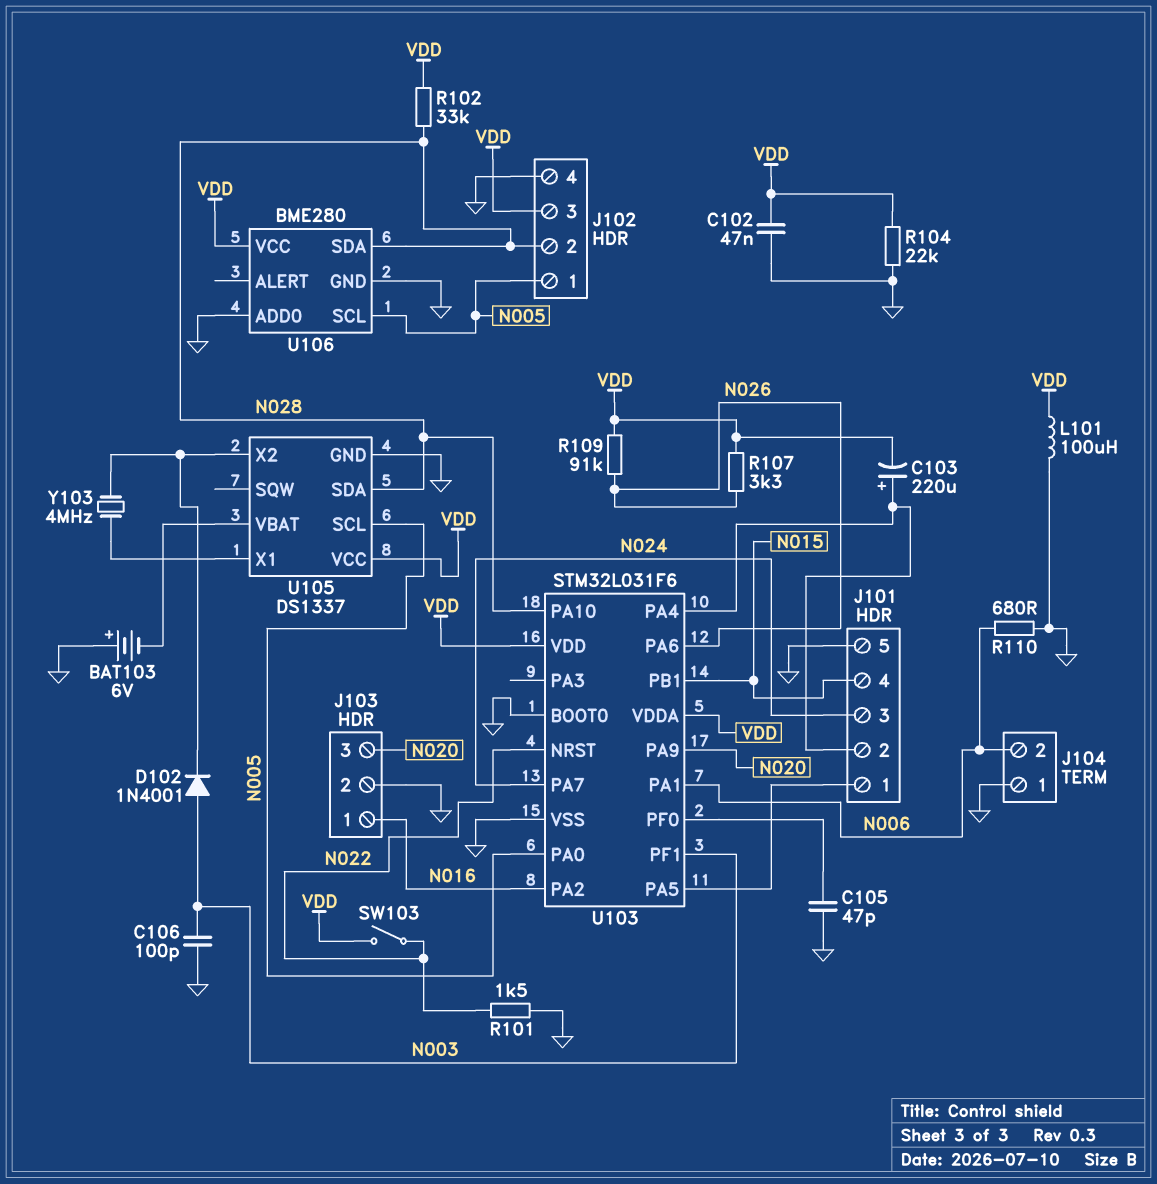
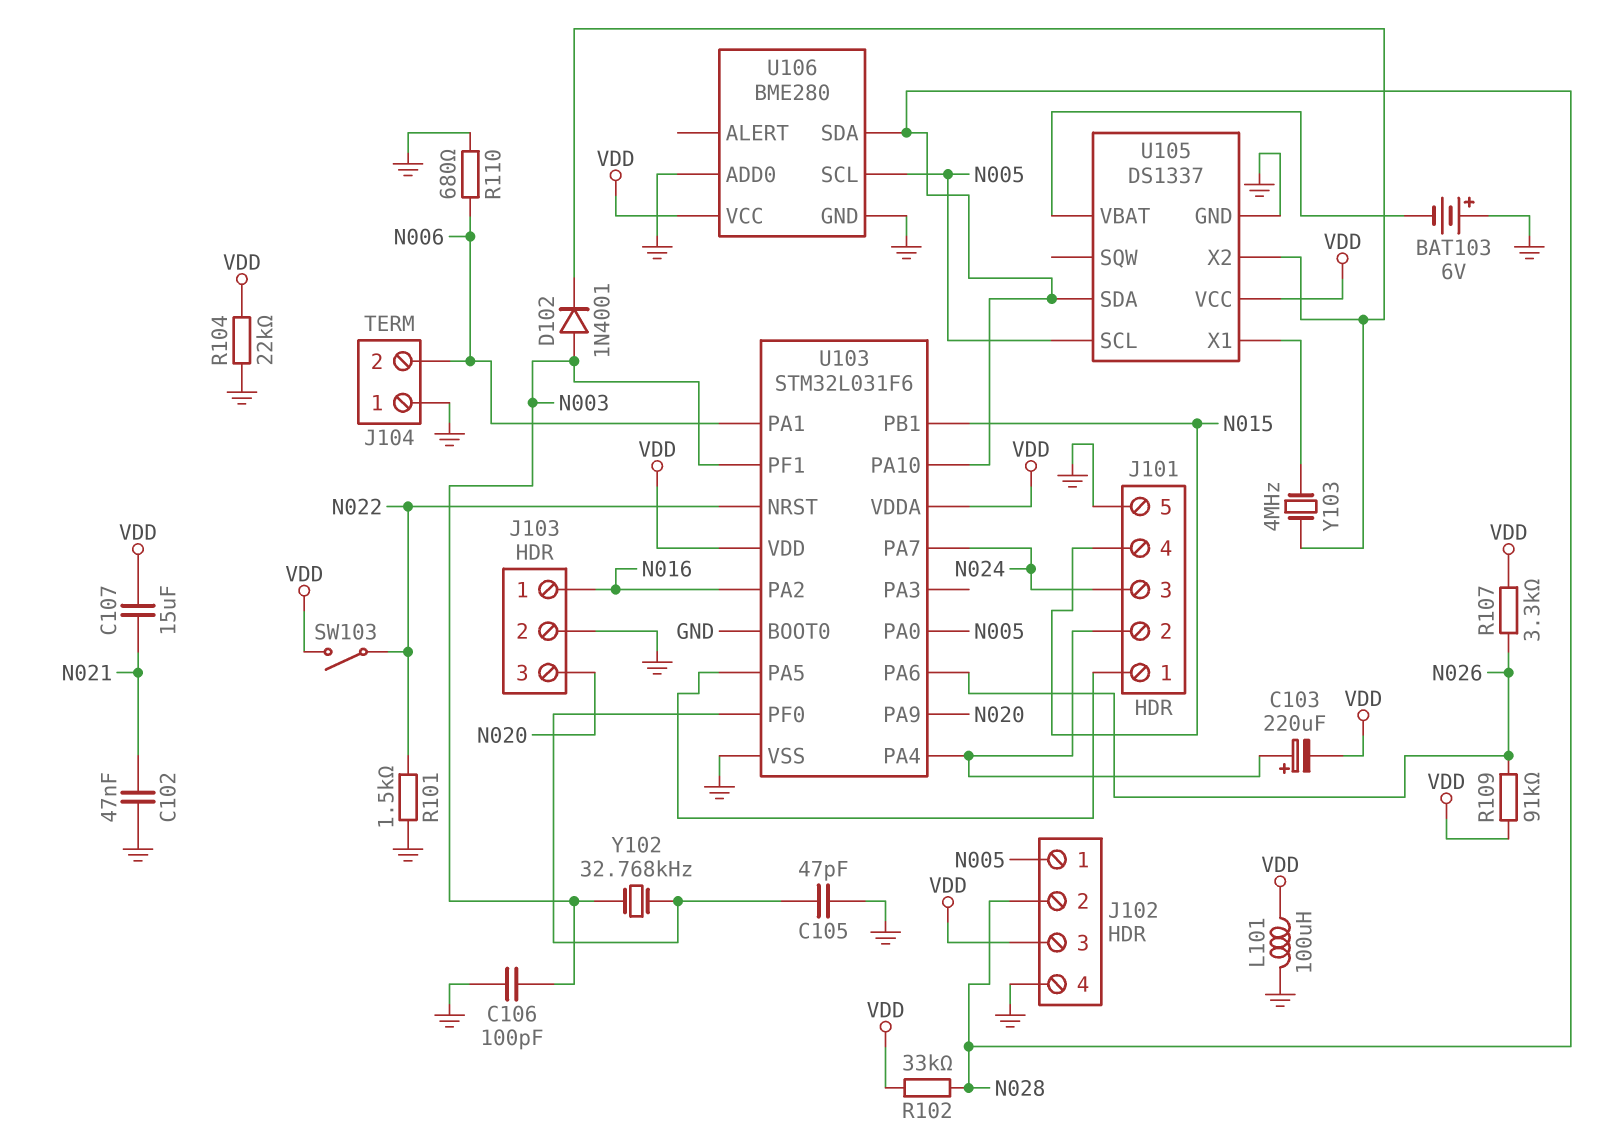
C102: 47nF (GND, VDD) -> 47nF (GND, N021)
C107: none -> 15uF (N021, VDD)
Y102: none -> 32.768kHz (N003, U103/PF0)

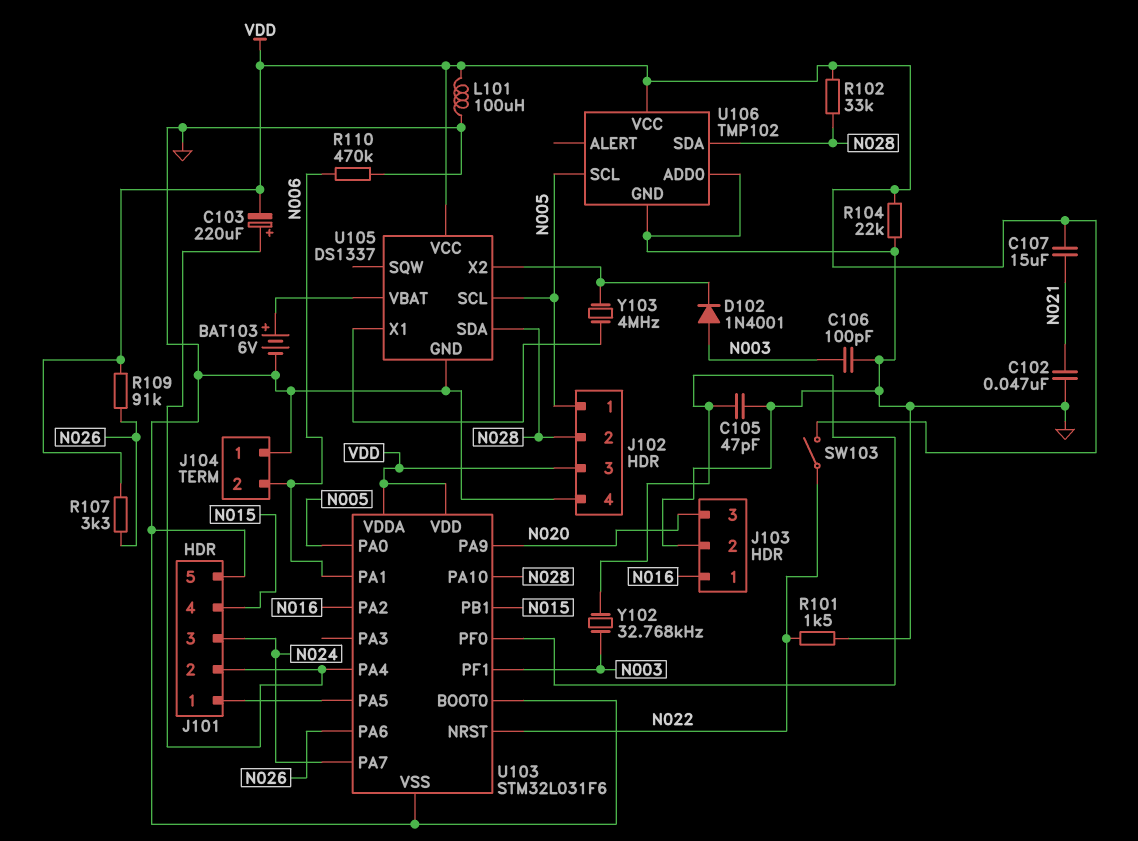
BAT103: 6V (plus GND, minus U105/VBAT) -> 6V (plus U105/VBAT, minus GND)
R110: 680 (GND, N006) -> 470k (GND, N006)
U106: BME280 -> TMP102

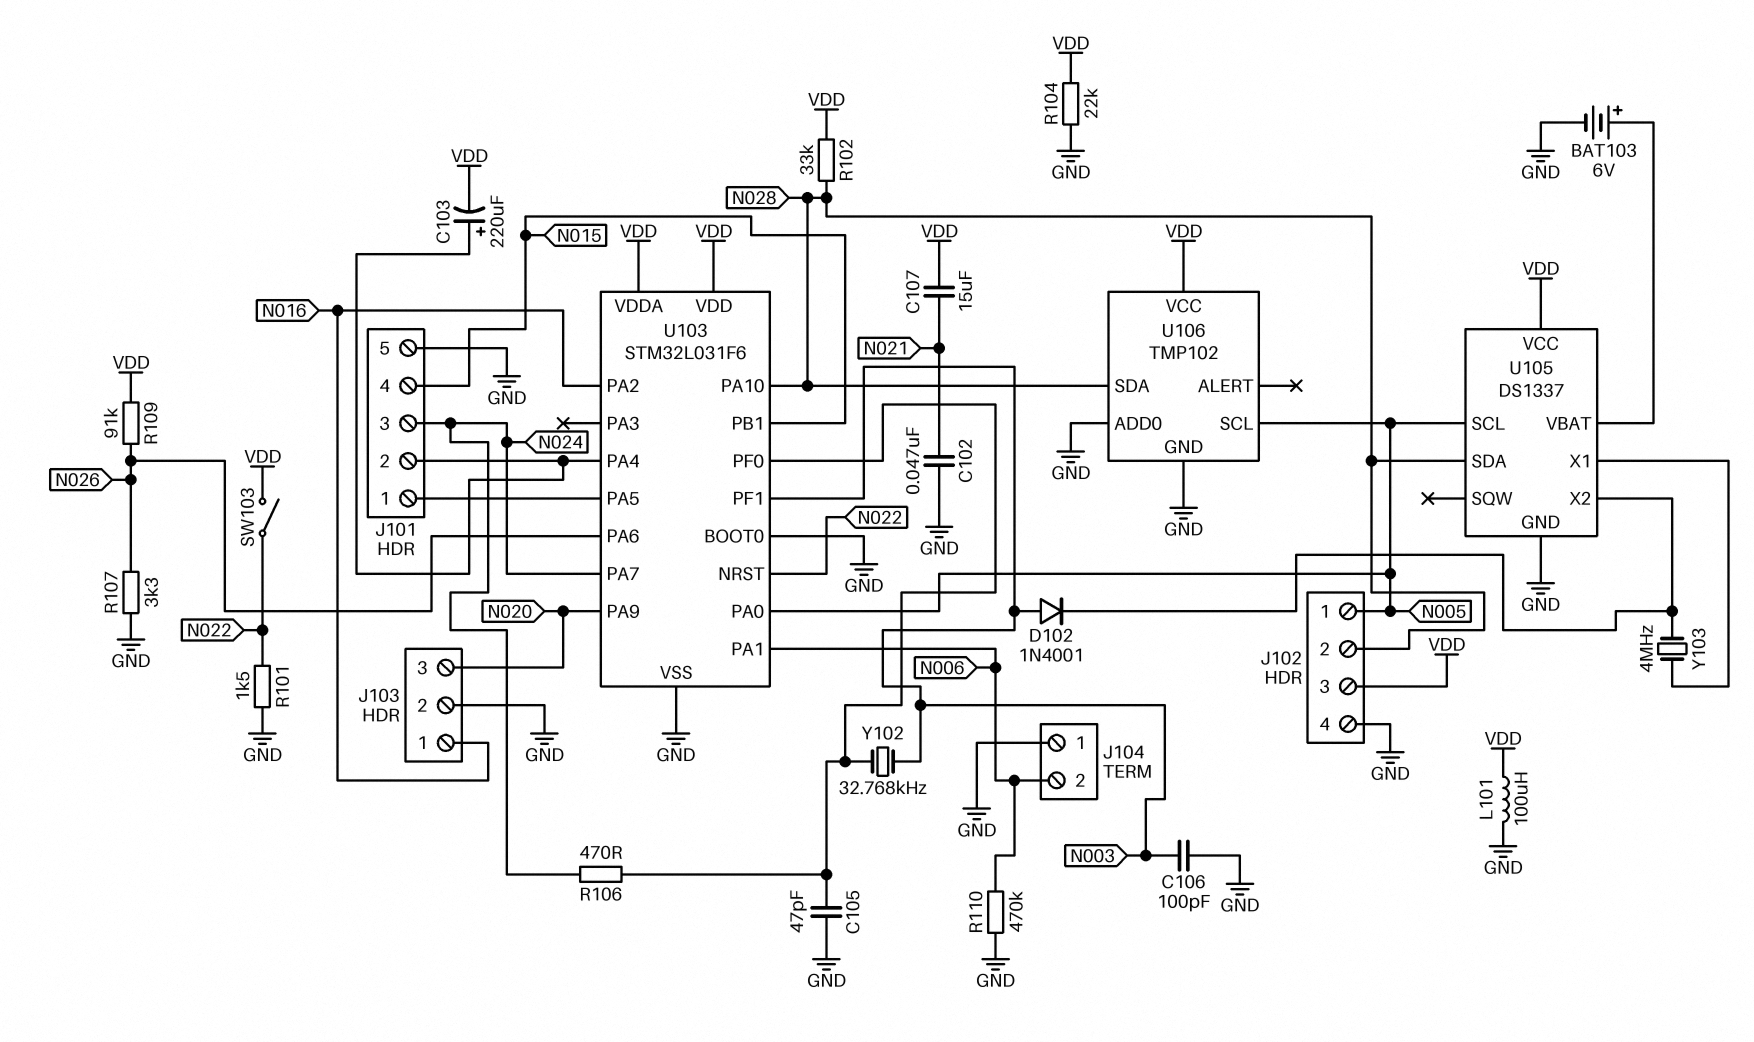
R106: none -> 470 (N024, U103/PF0)
R107: 3.3k (N026, VDD) -> 3.3k (GND, N026)

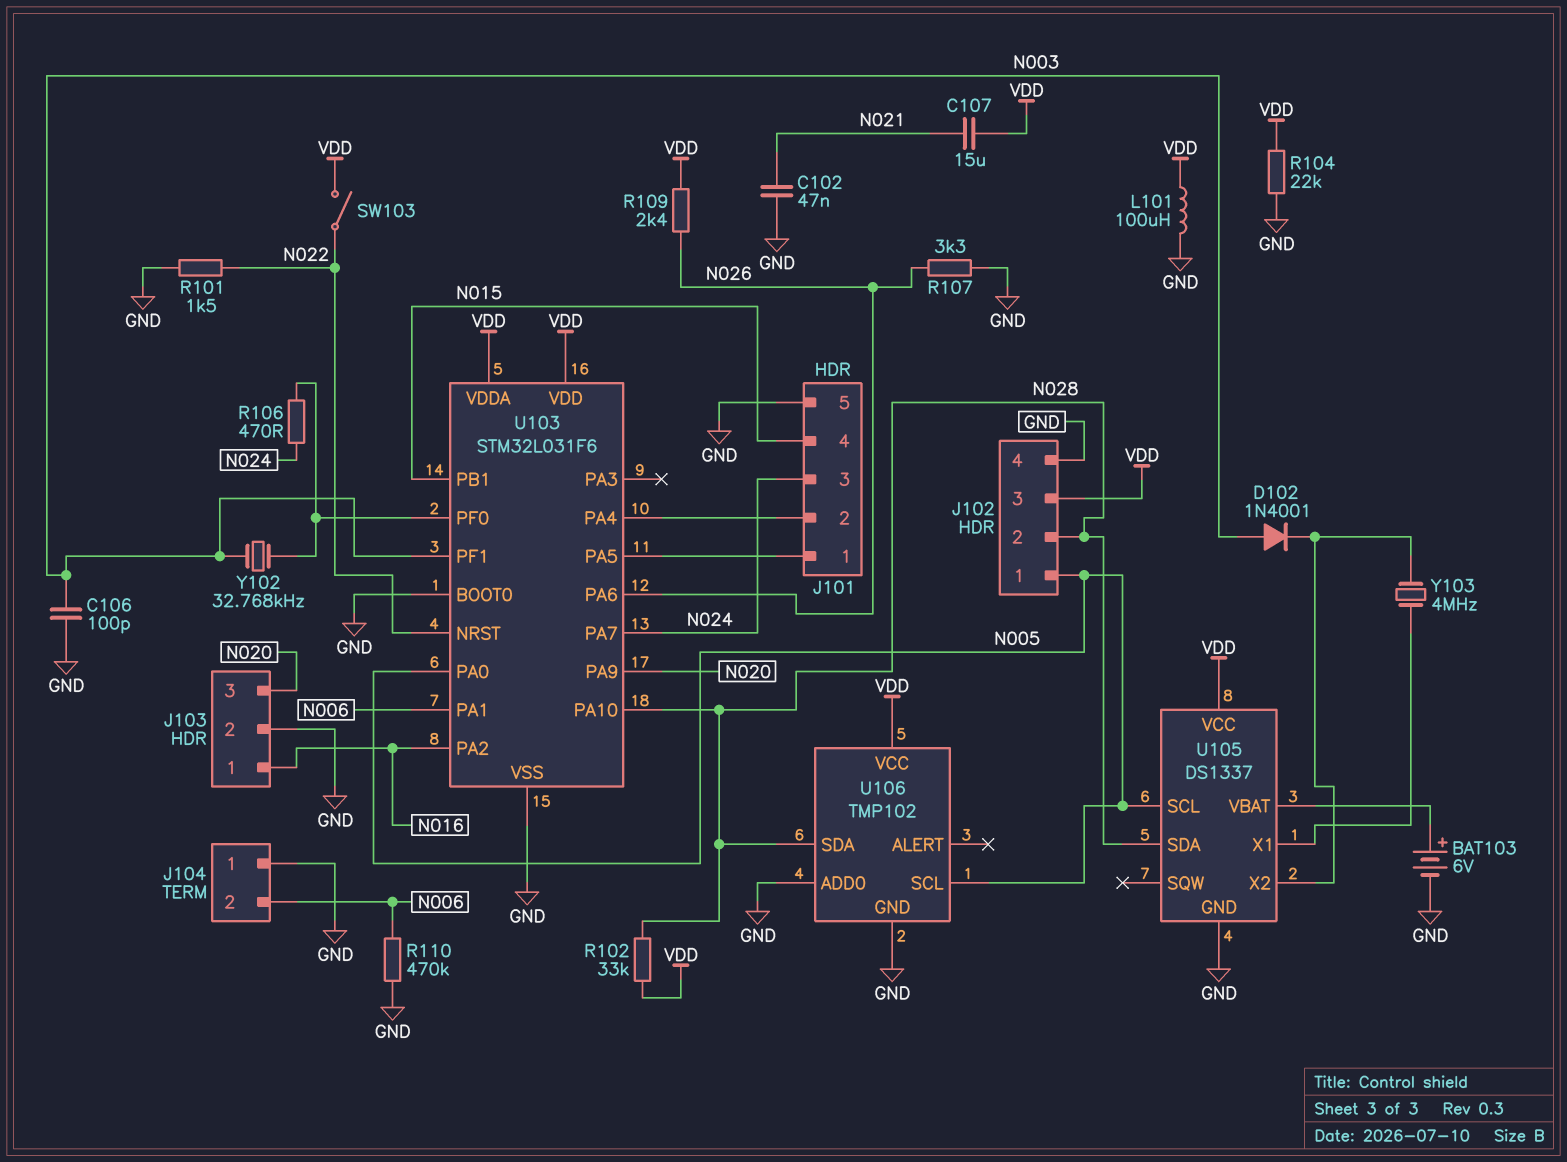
C103: 220uF (plus J101/2, minus VDD) -> none
C105: 47pF (GND, U103/PF0) -> none
R109: 91k (N026, VDD) -> 2.4k (N026, VDD)

